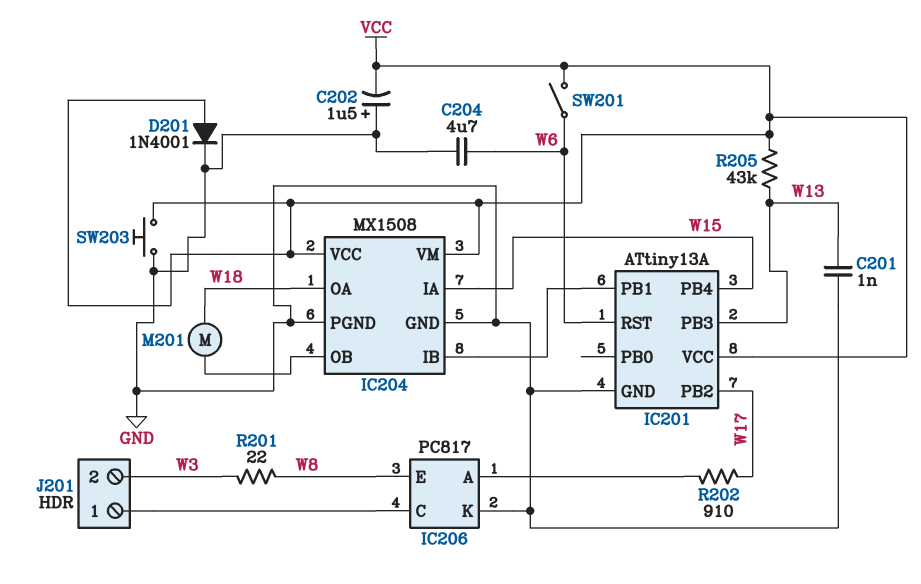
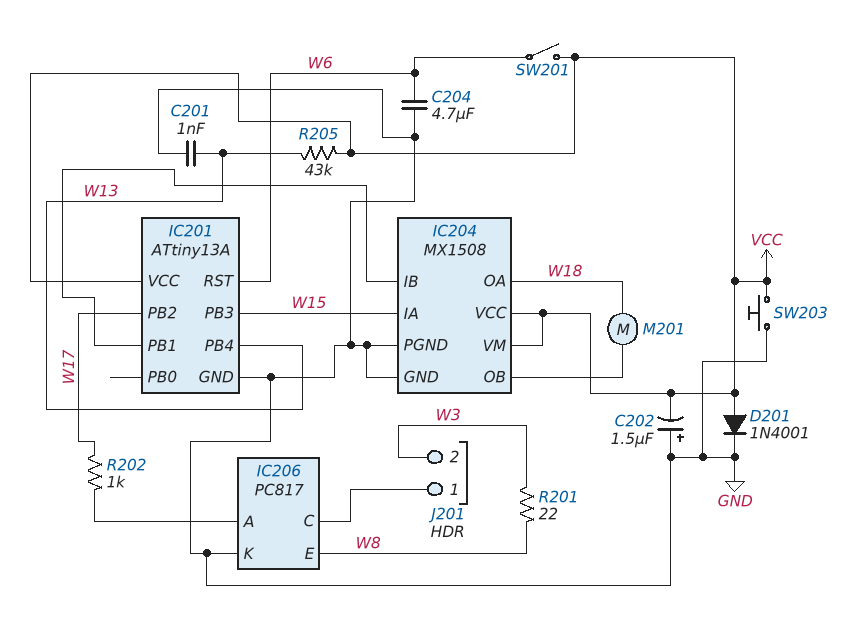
IC201 pin PB3: W13 -> W15
IC201 pin PB4: W15 -> W13
R202: 910 (IC206/A, W17) -> 1k (IC206/A, W17)

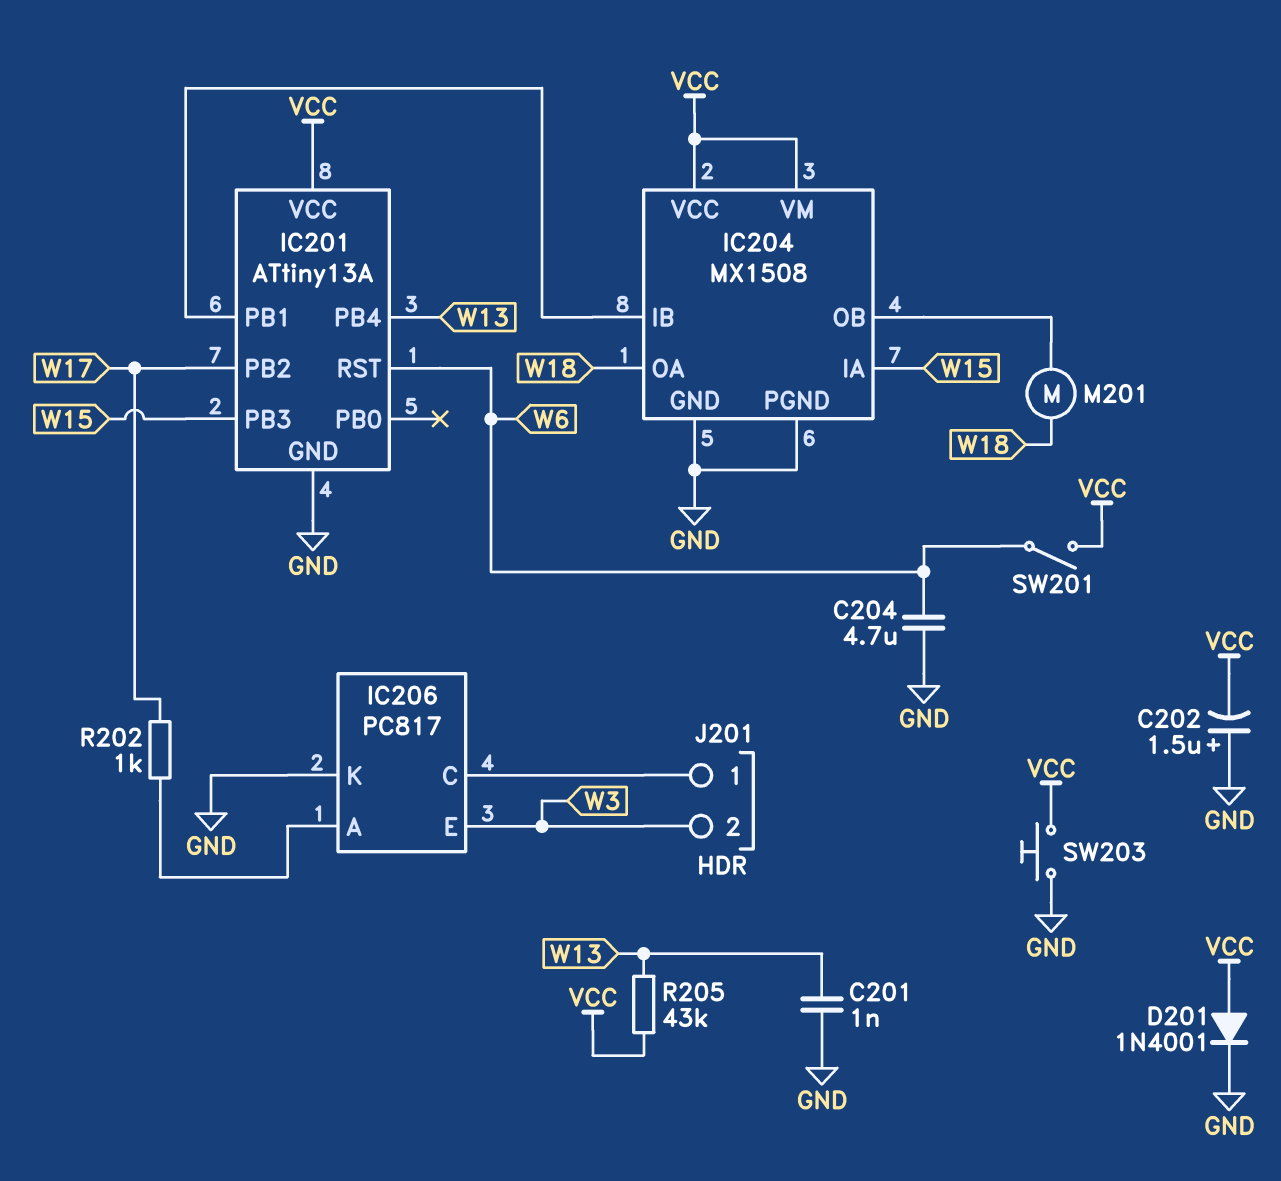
IC206 pin E: W8 -> W3
R201: 22 (W3, W8) -> none

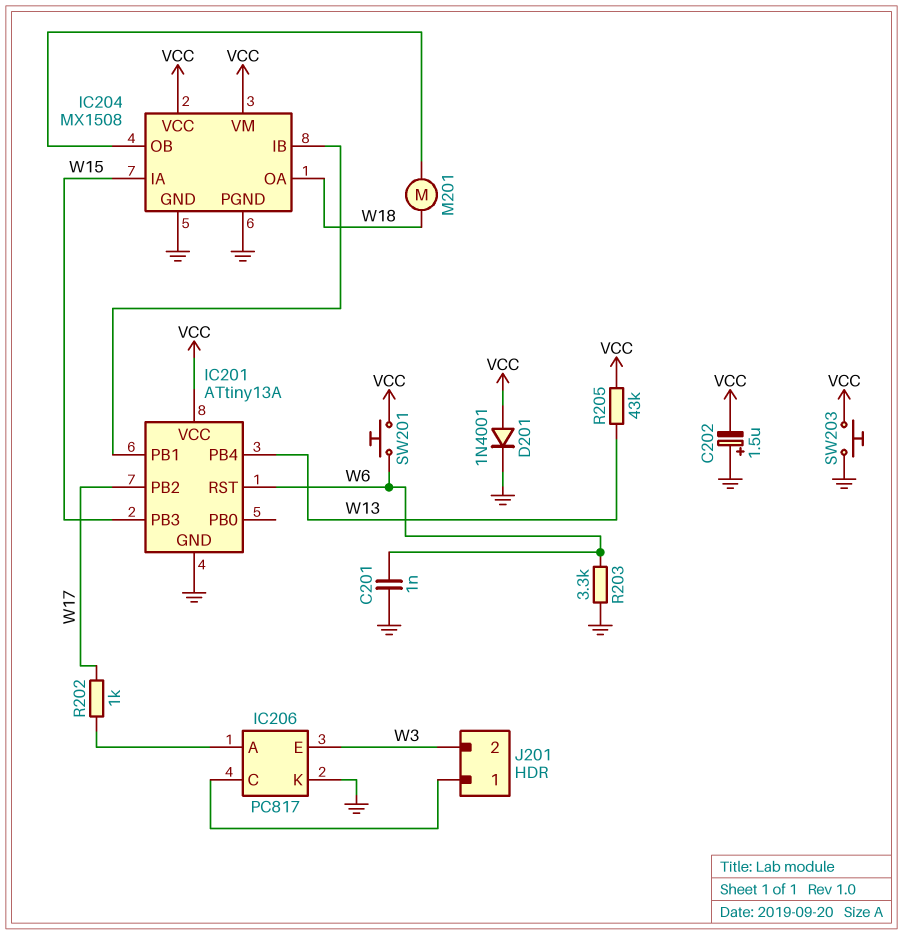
C201: 1nF (GND, W13) -> 1nF (GND, W6)
C204: 4.7uF (GND, W6) -> none
R203: none -> 3.3k (GND, W6)
SW201: switch (VCC, W6) -> button (VCC, W6)

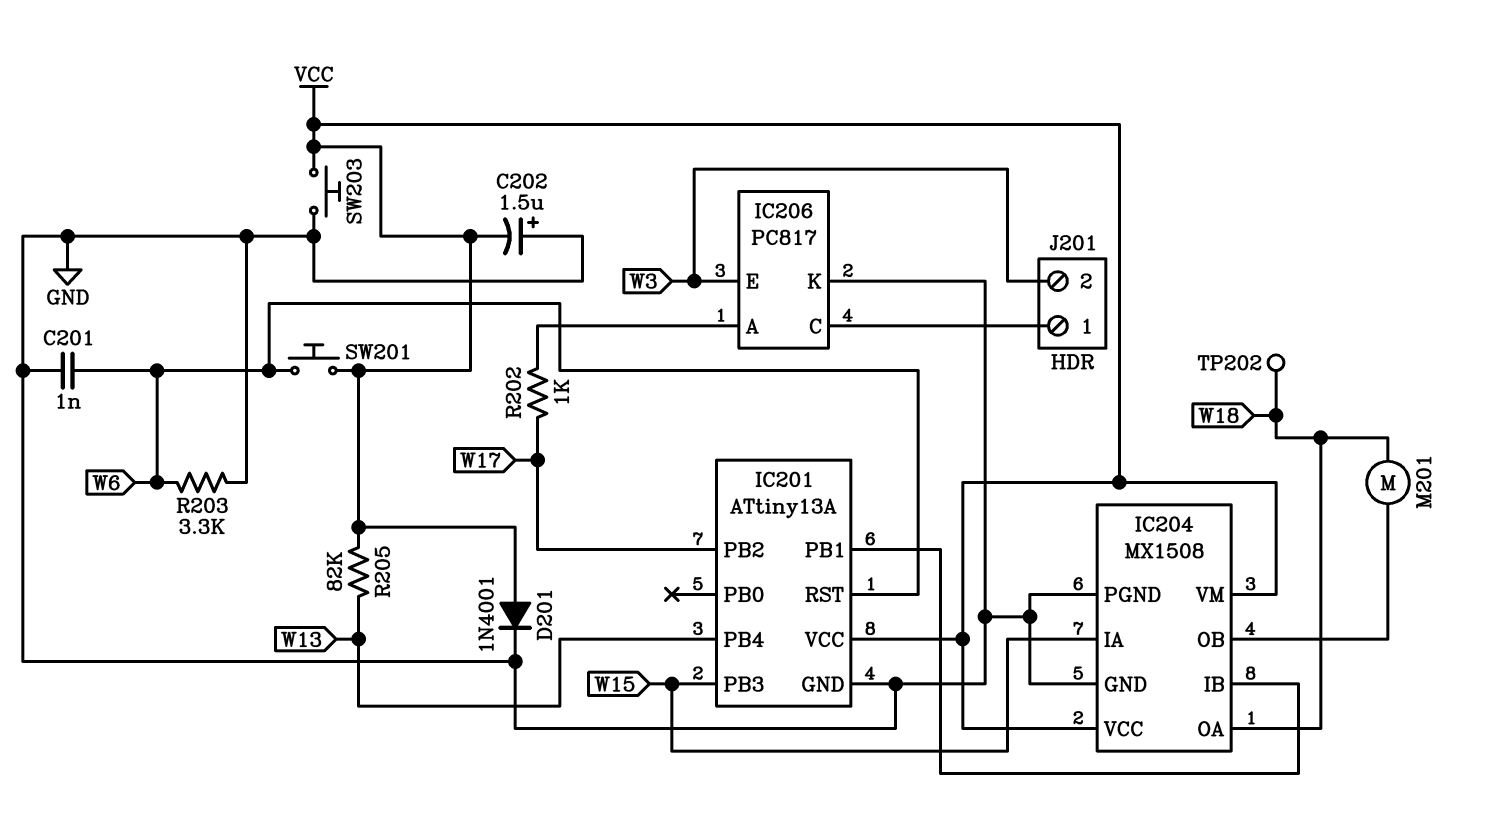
R205: 43k (VCC, W13) -> 82k (VCC, W13)
TP202: none -> test point (W18)

